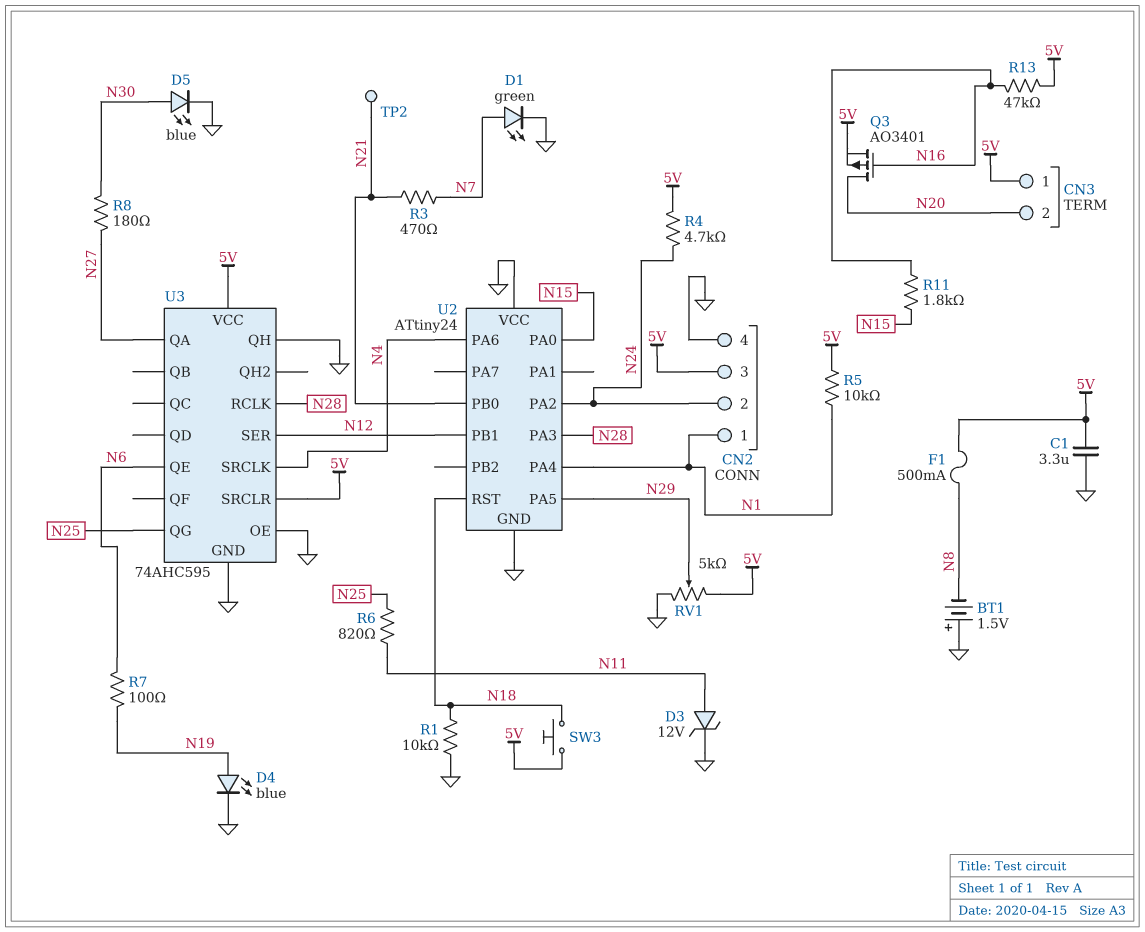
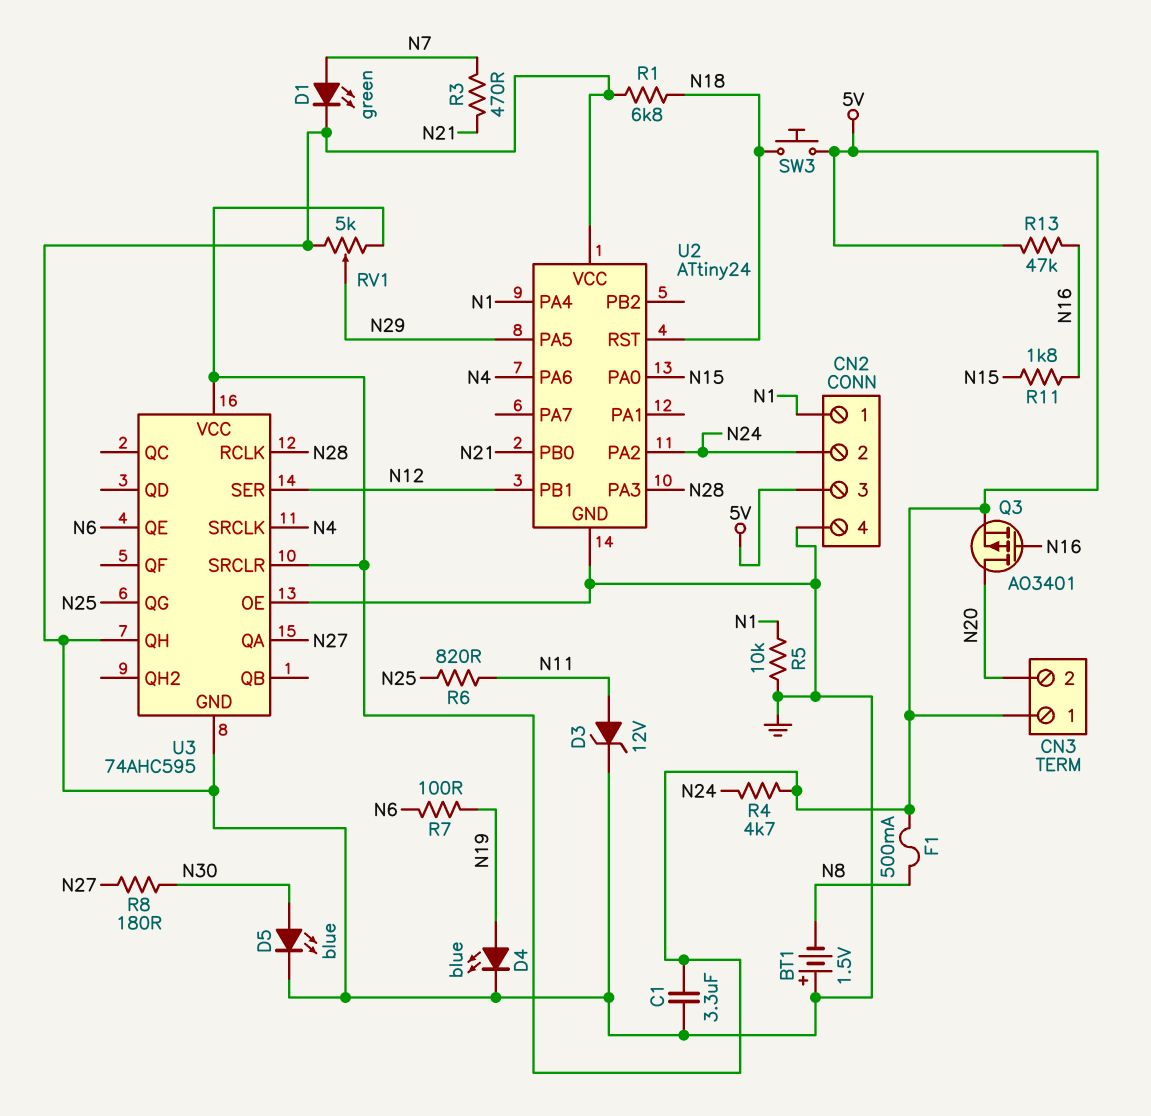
R1: 10k (GND, N18) -> 6.8k (GND, N18)
R5: 10k (5V, N1) -> 10k (GND, N1)
TP2: test point (N21) -> none

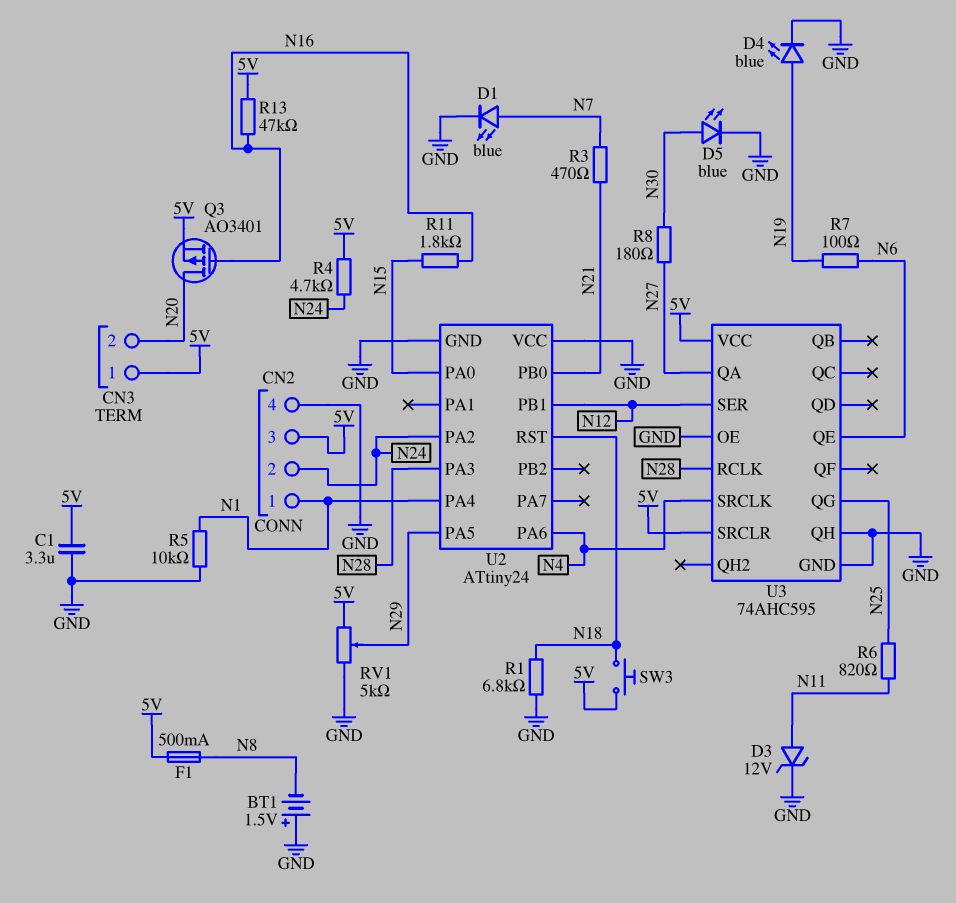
D1: LED green (A N7, K GND) -> LED blue (A N7, K GND)

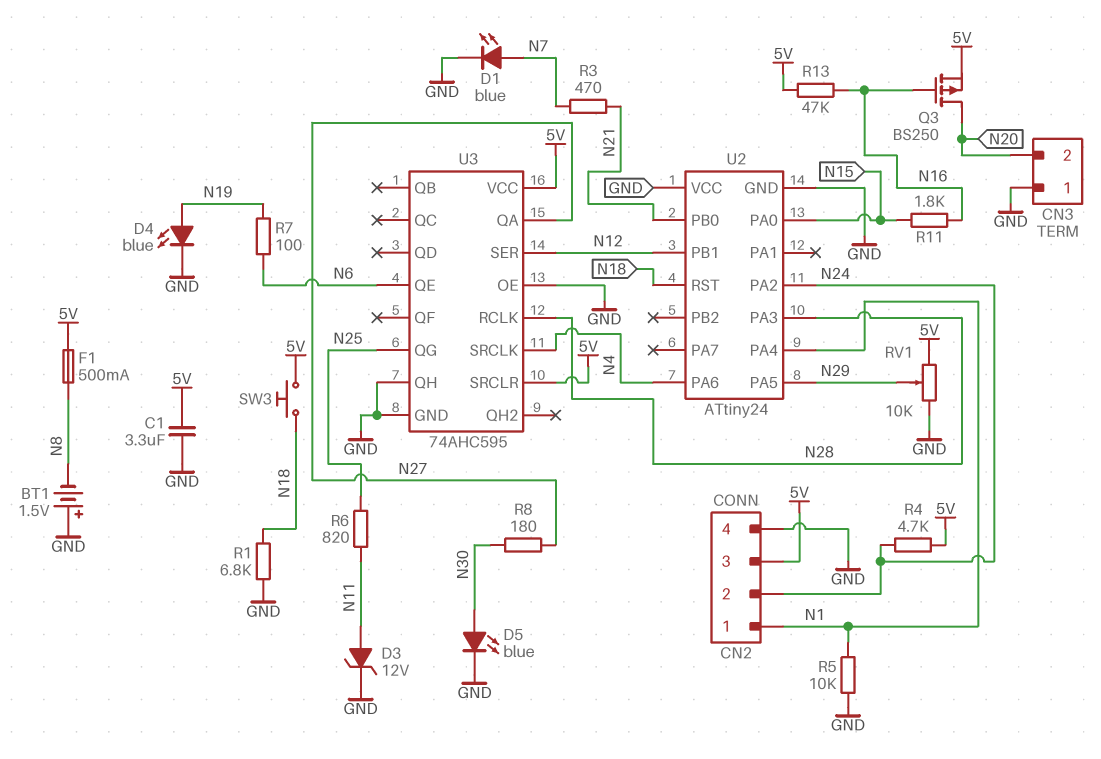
CN3 pin 1: 5V -> GND
Q3: PMOS AO3401 (G N16, D N20, S 5V) -> PMOS BS250 (G N16, D N20, S 5V)
RV1: 5k (5V, GND, wiper N29) -> 10k (5V, GND, wiper N29)

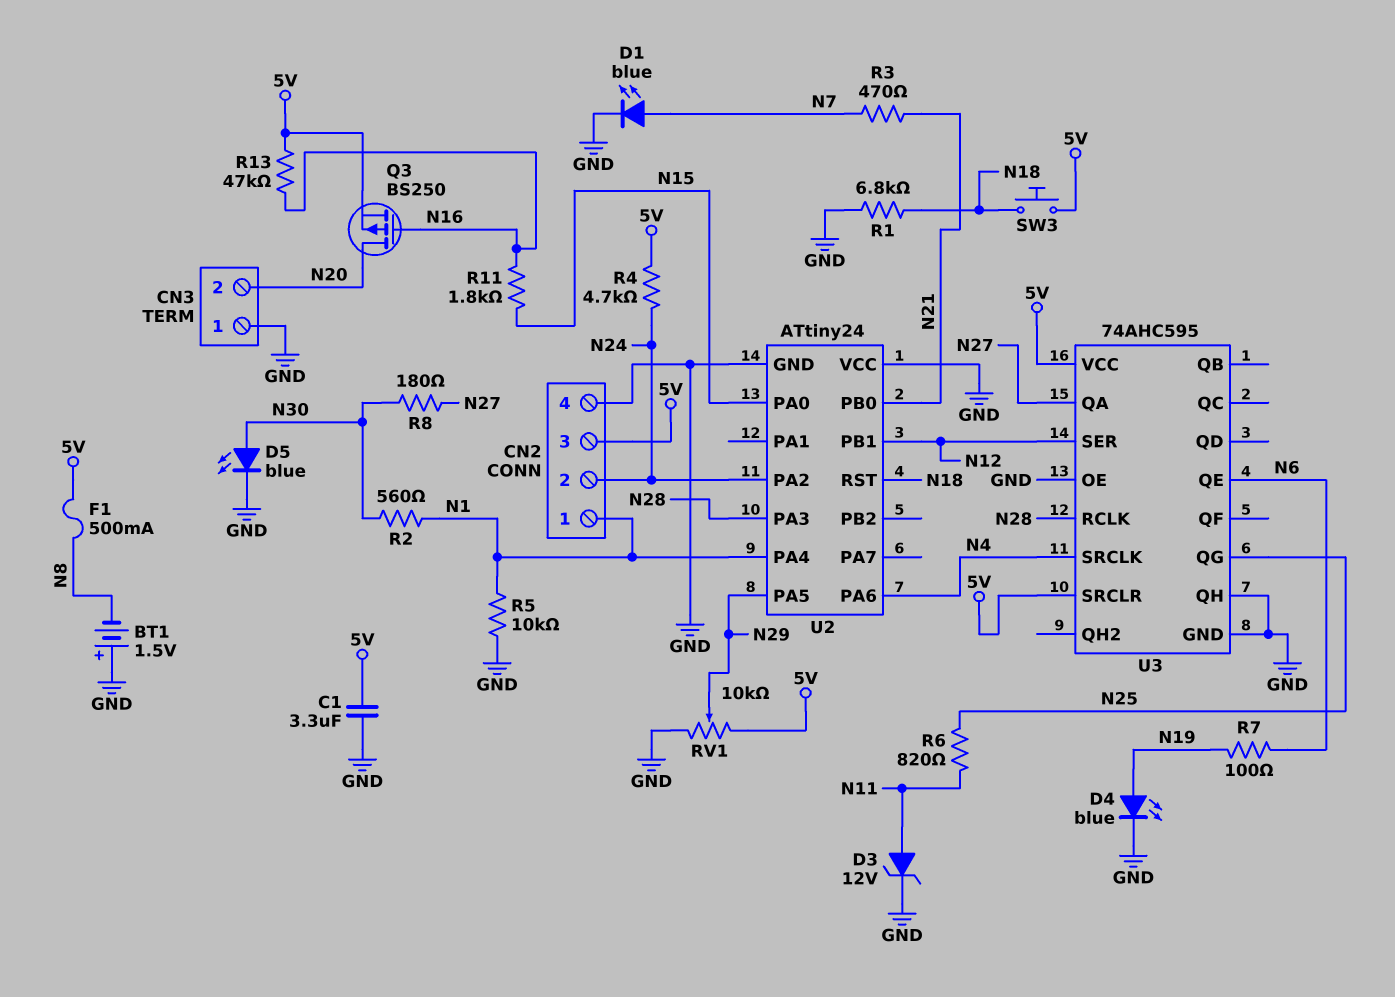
R2: none -> 560 (N1, N30)

